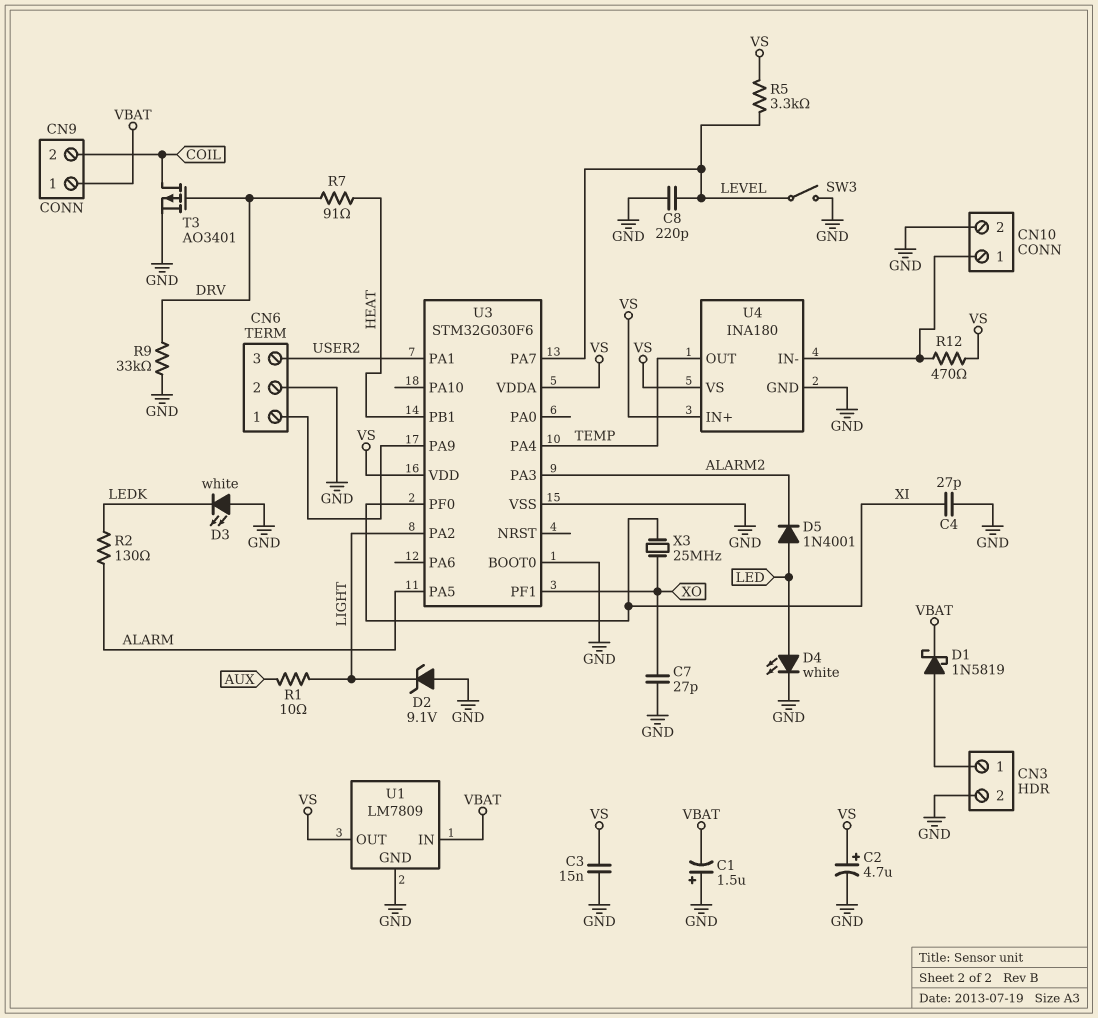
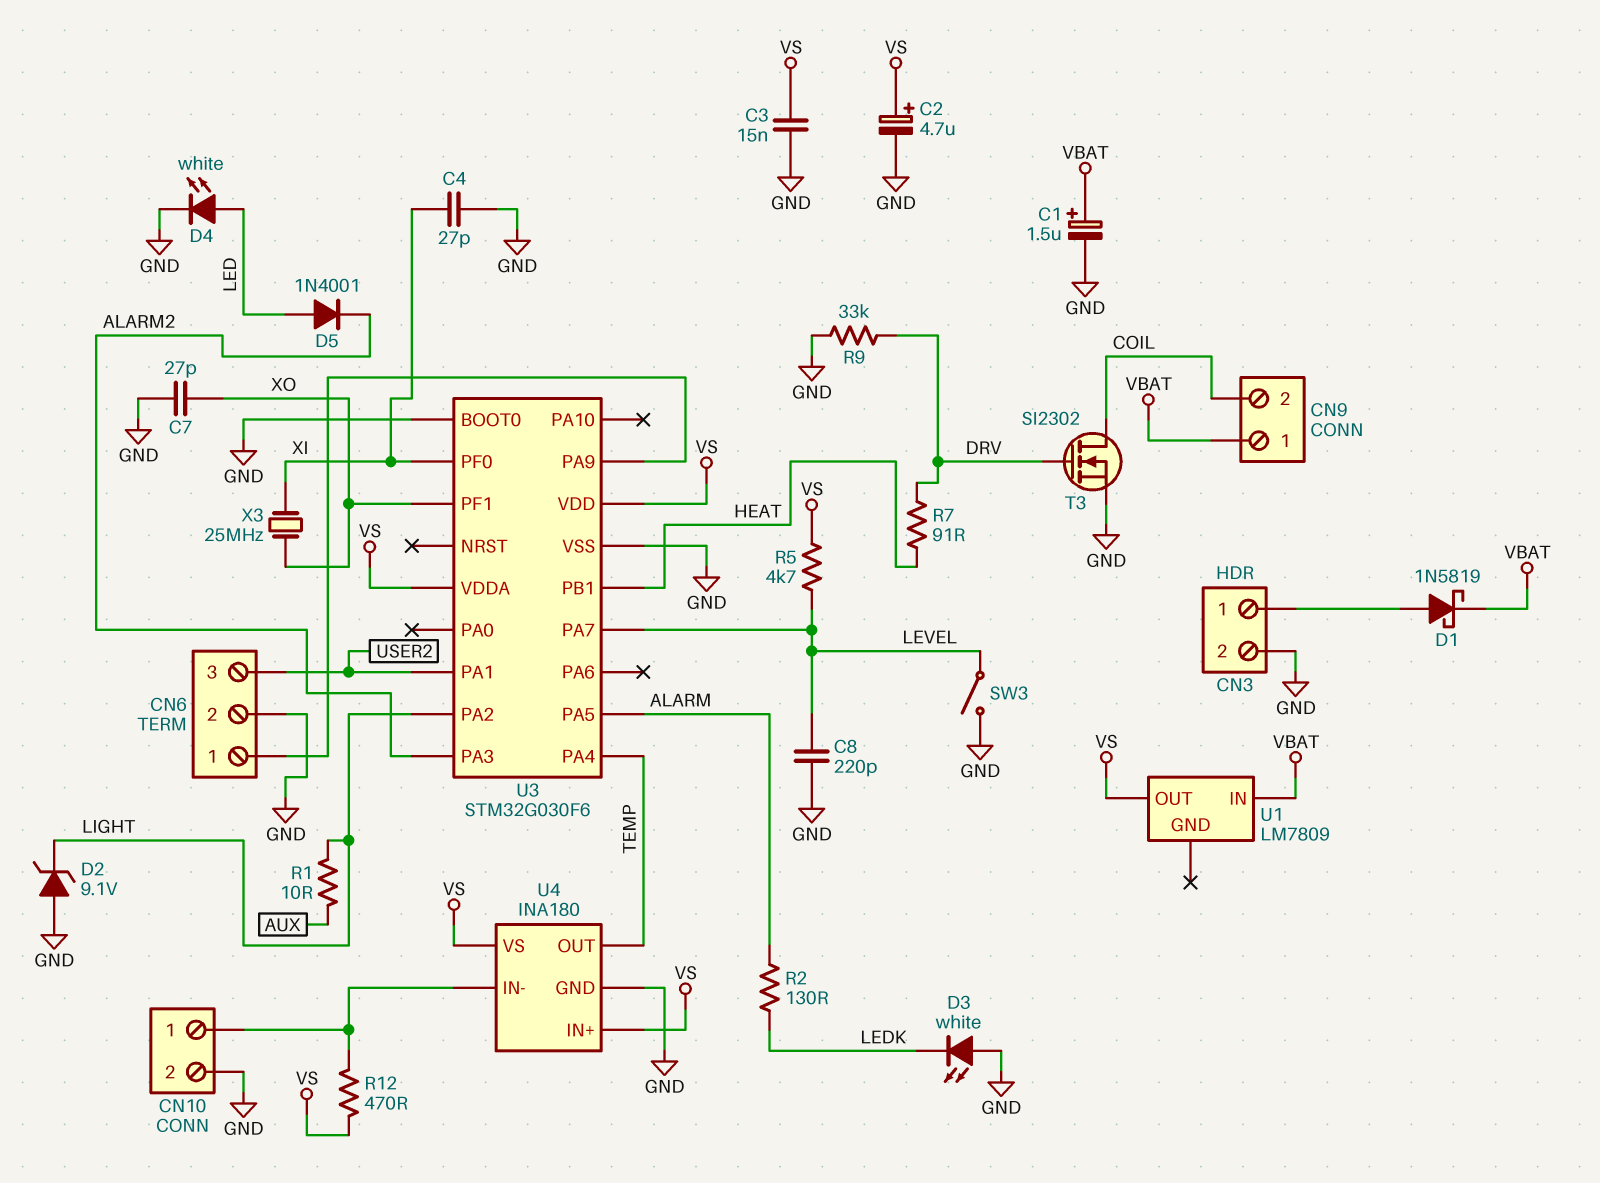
C1: 1.5uF (plus GND, minus VBAT) -> 1.5uF (plus VBAT, minus GND)
R5: 3.3k (LEVEL, VS) -> 4.7k (LEVEL, VS)
T3: PMOS AO3401 (G DRV, D COIL, S GND) -> NMOS SI2302 (G DRV, D COIL, S GND)
U1 pin GND: GND -> none

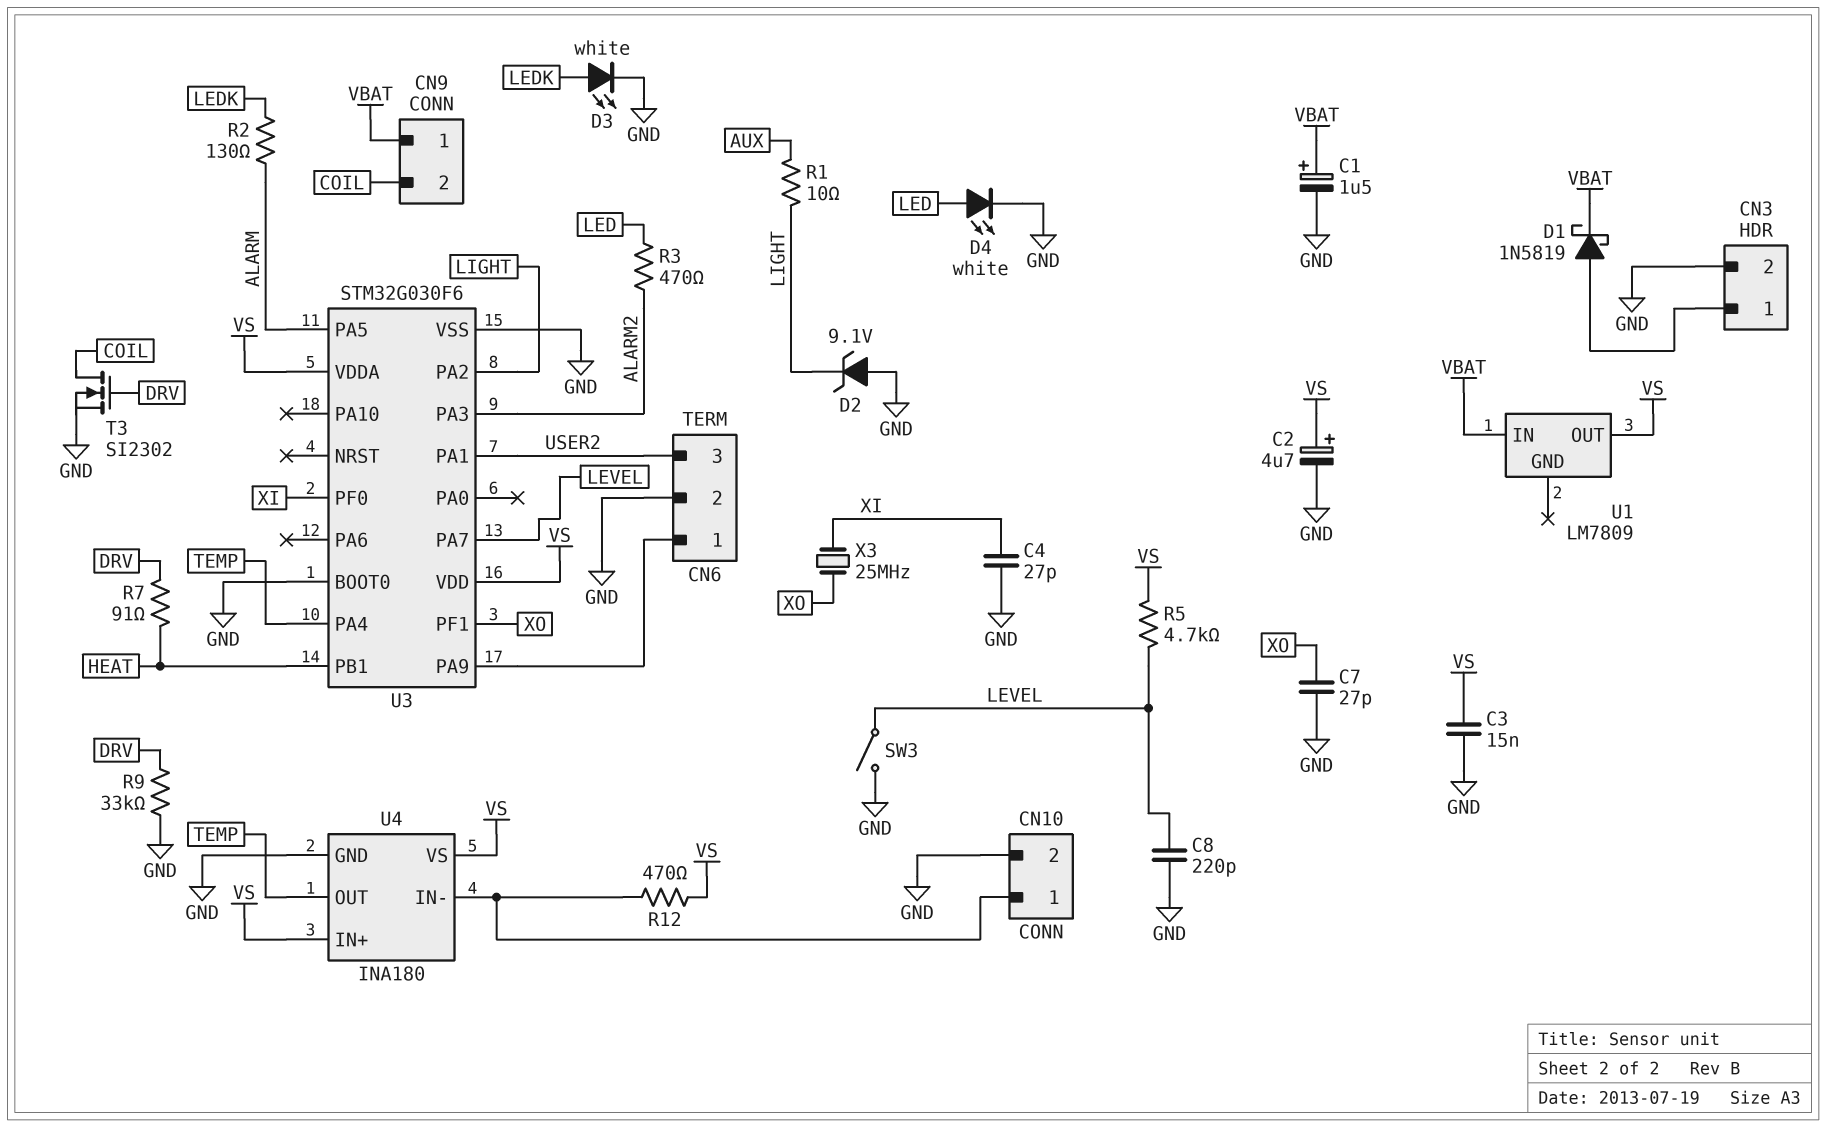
D3: LED white (A GND, K LEDK) -> LED white (A LEDK, K GND)
D5: diode 1N4001 (A LED, K ALARM2) -> none
R3: none -> 470 (ALARM2, LED)

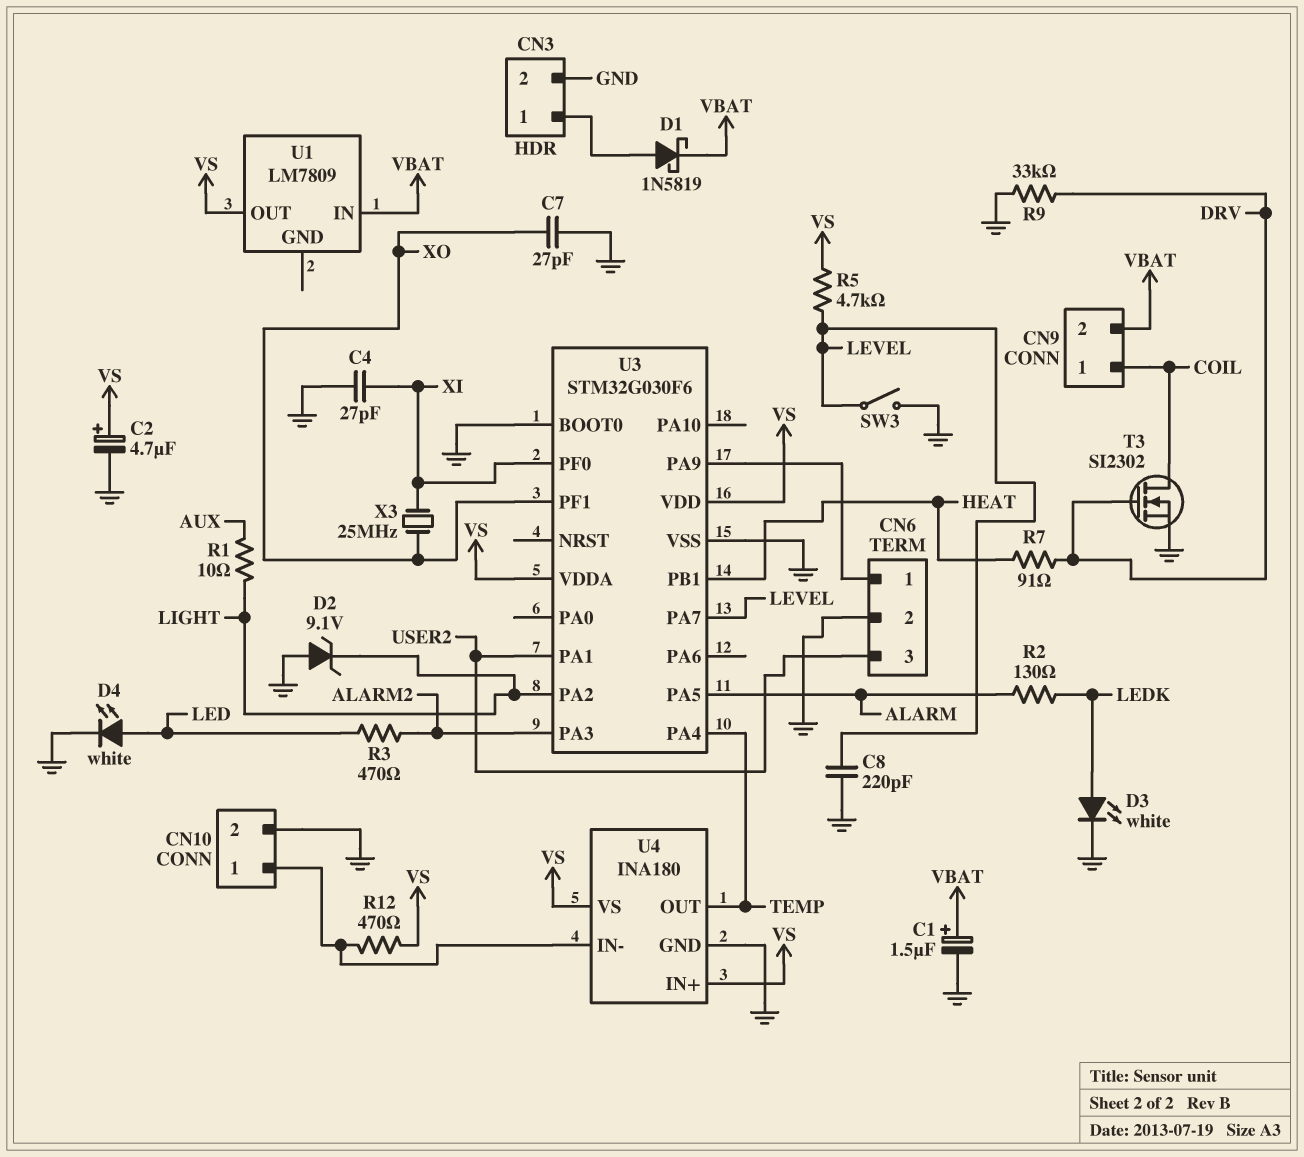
C3: 15nF (GND, VS) -> none
CN9 pin 1: VBAT -> COIL
CN9 pin 2: COIL -> VBAT

